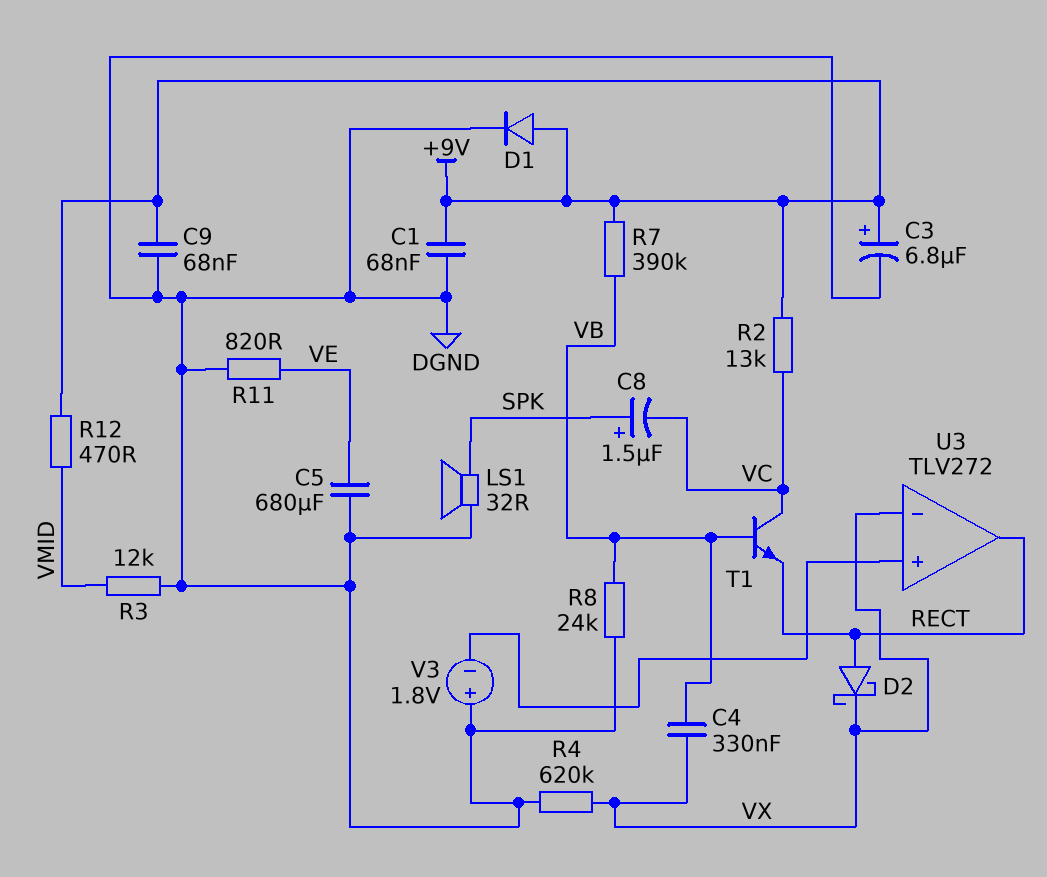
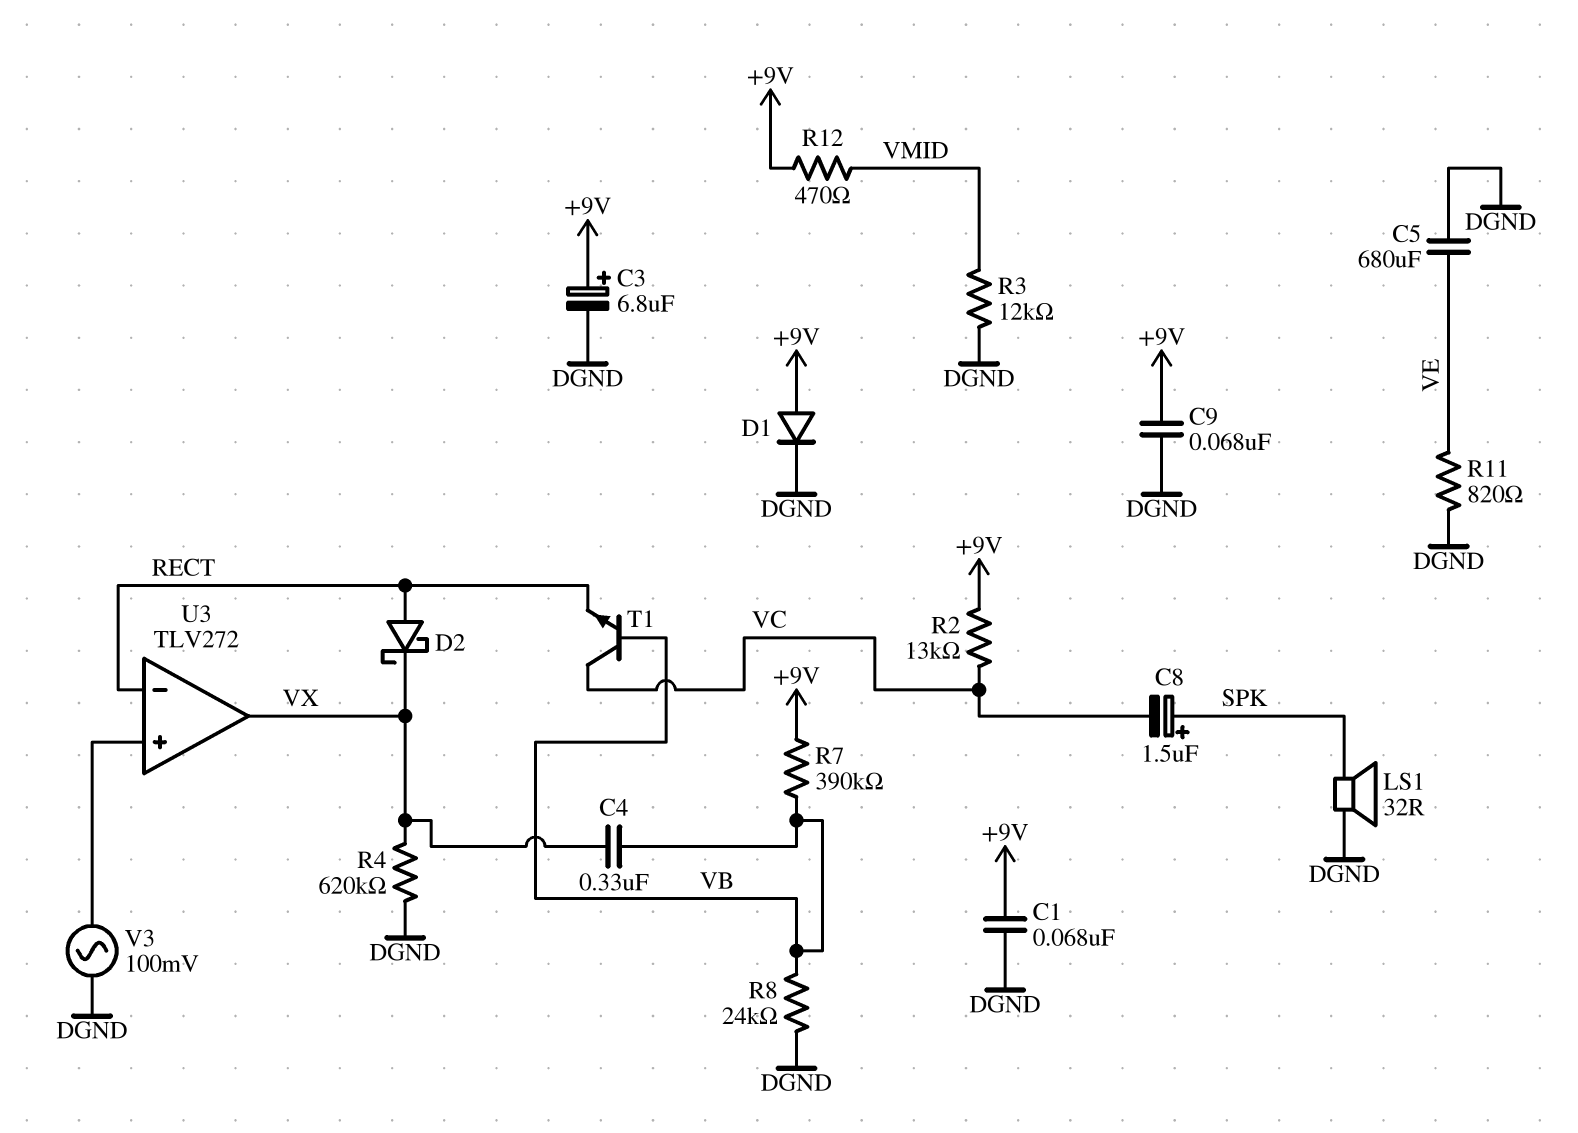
U3 pin in-: VX -> RECT
U3 pin out: RECT -> VX
V3: 1.8V (plus DGND, minus U3/in+) -> AC 100mV (DGND, U3/in+)

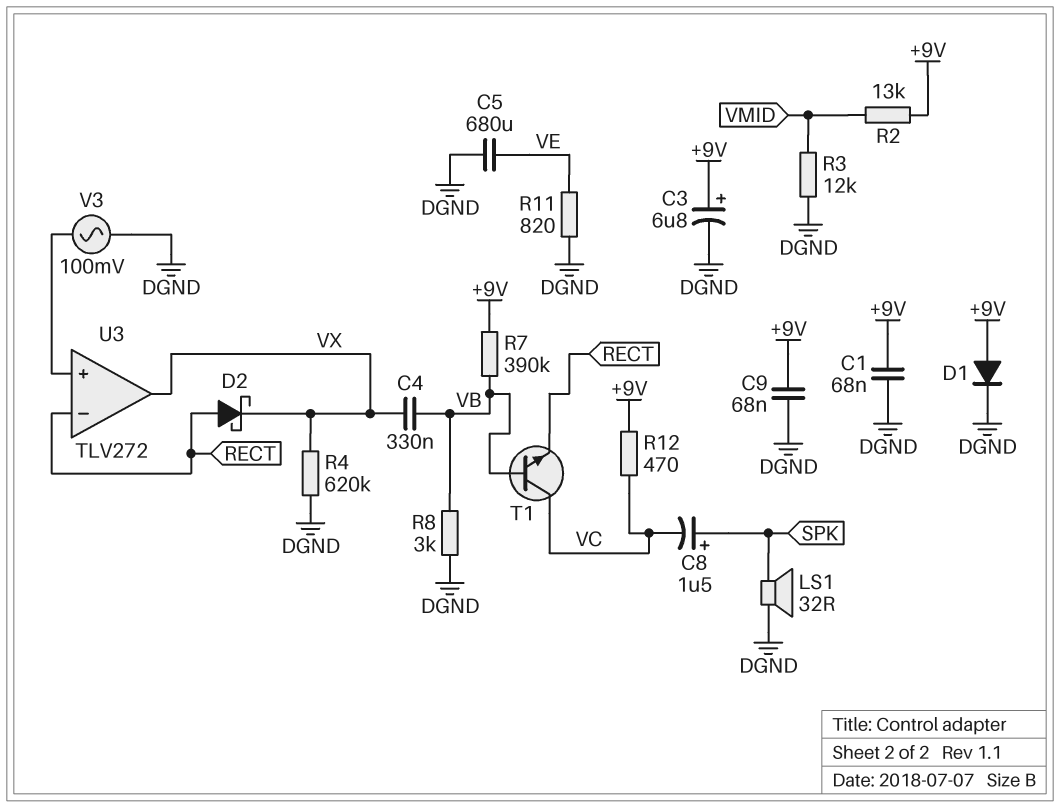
R2: 13k (+9V, VC) -> 13k (+9V, VMID)
R8: 24k (DGND, VB) -> 3k (DGND, VB)
R12: 470 (+9V, VMID) -> 470 (+9V, VC)

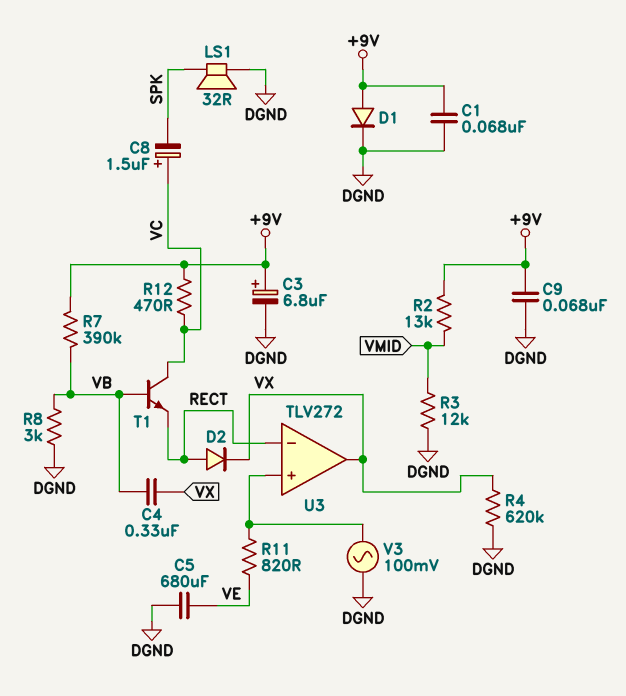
C8: 1.5uF (plus SPK, minus VC) -> 1.5uF (plus VC, minus SPK)
D2: schottky (A RECT, K VX) -> diode (A RECT, K VX)
R11: 820 (DGND, VE) -> 820 (U3/in+, VE)

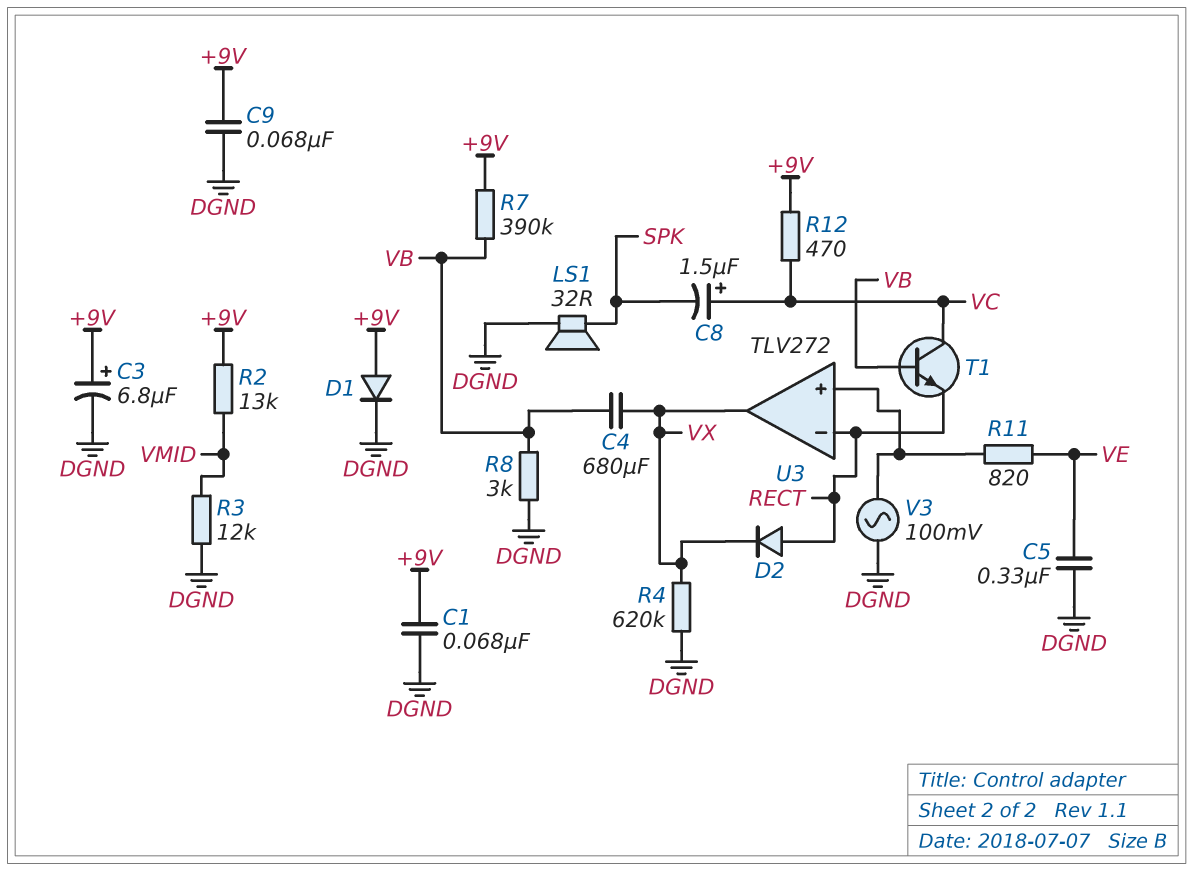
C4: 330nF (VB, VX) -> 680uF (VB, VX)
C5: 680uF (DGND, VE) -> 330nF (DGND, VE)

